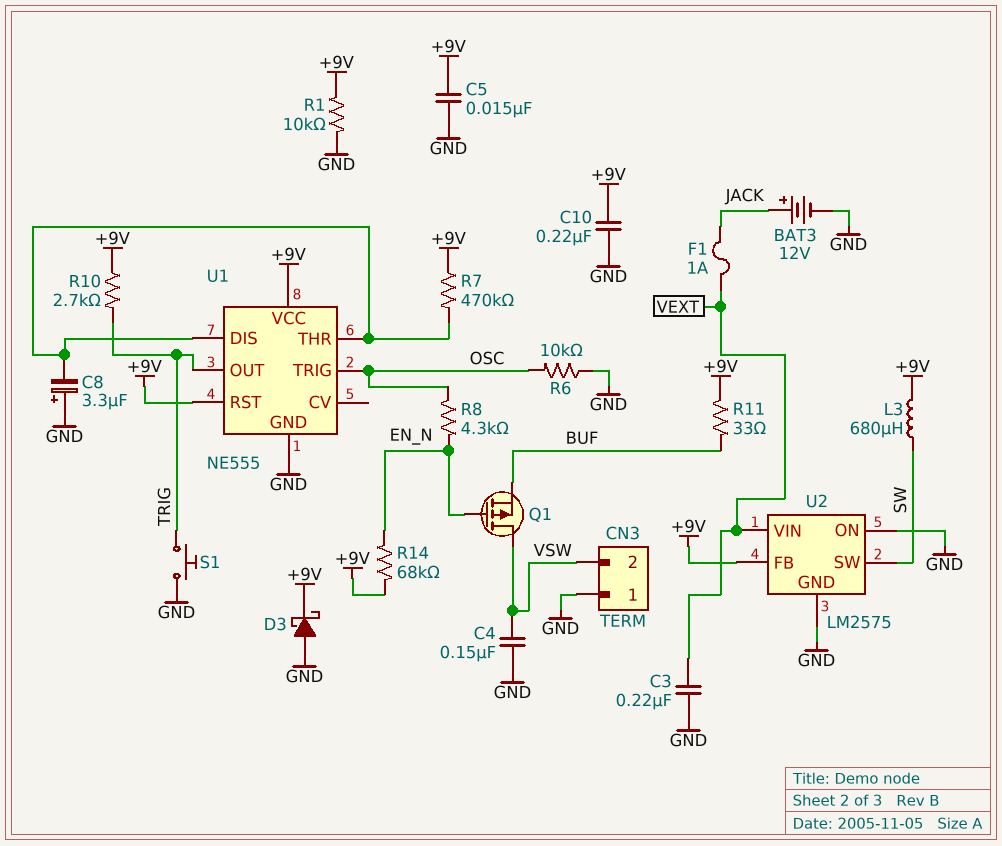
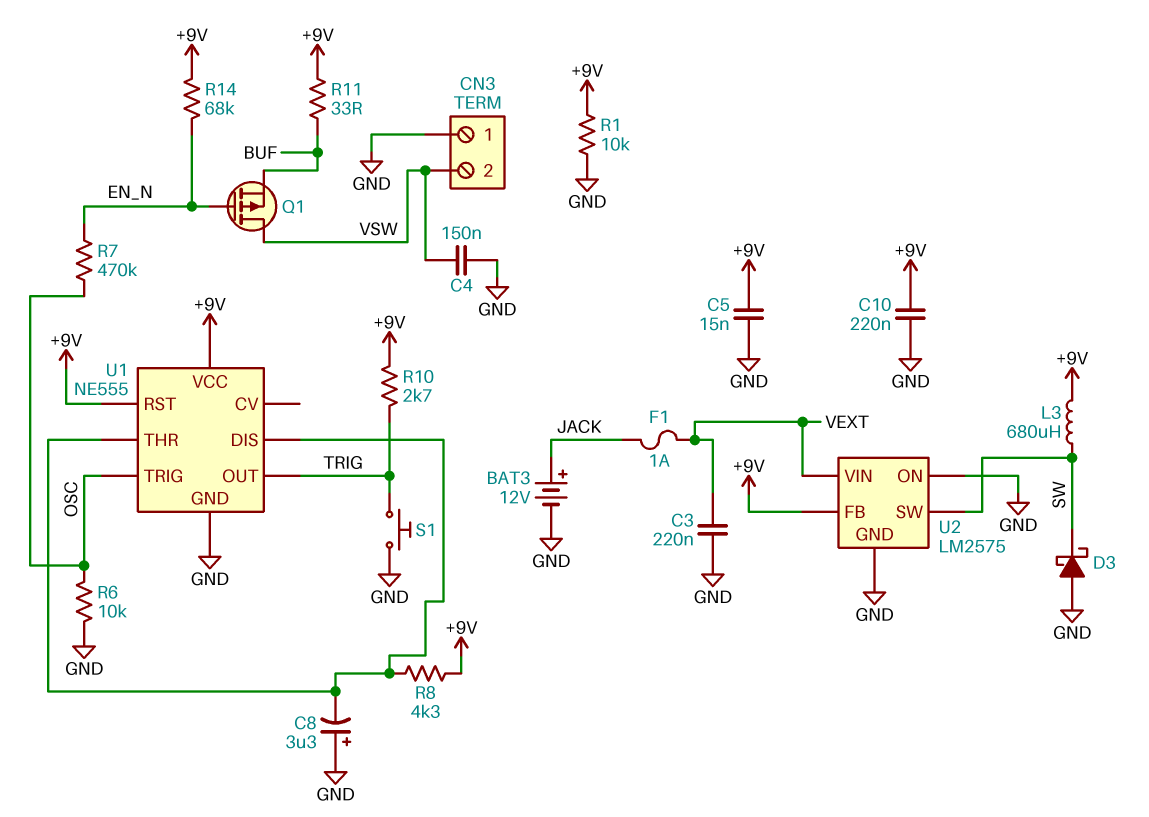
D3: schottky (A GND, K +9V) -> schottky (A GND, K SW)
R7: 470k (+9V, U1/DIS) -> 470k (EN_N, OSC)
R8: 4.3k (EN_N, OSC) -> 4.3k (+9V, U1/DIS)

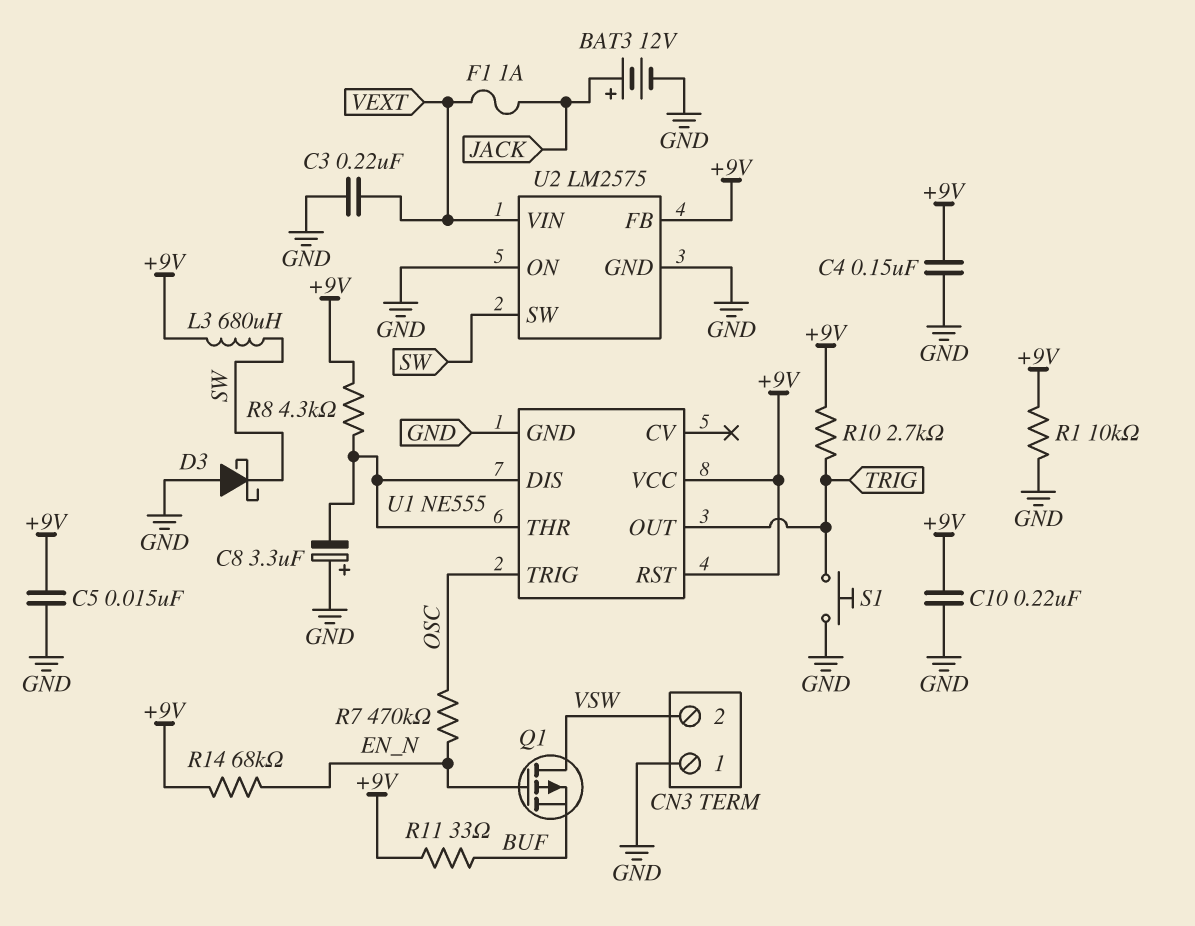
C4: 150nF (GND, VSW) -> 150nF (+9V, GND)
R6: 10k (GND, OSC) -> none

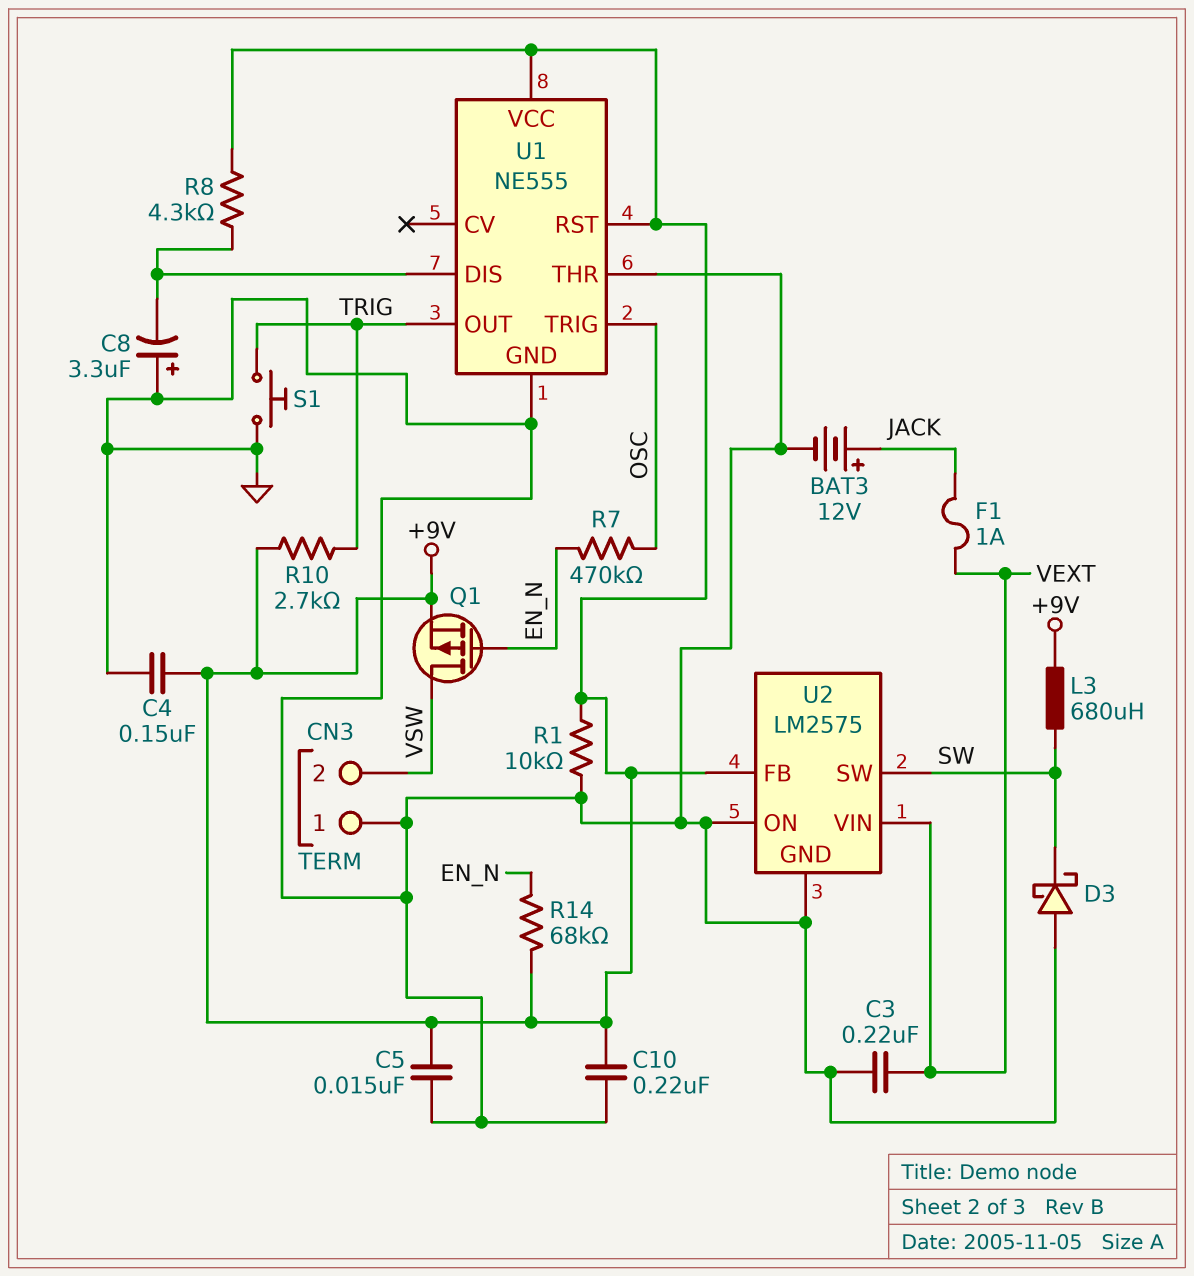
Q1: PMOS (G EN_N, D VSW, S BUF) -> PMOS (G EN_N, D VSW, S +9V)
R11: 33 (+9V, BUF) -> none
U1 pin THR: U1/DIS -> GND

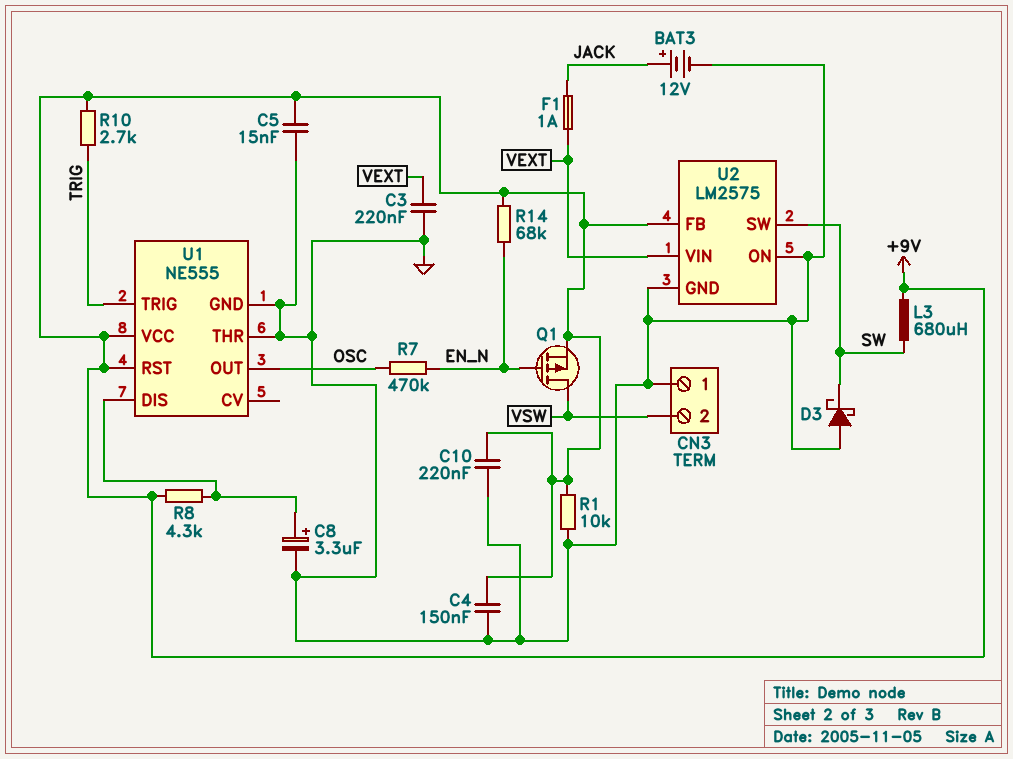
C8: 3.3uF (plus GND, minus U1/DIS) -> 3.3uF (plus U1/DIS, minus GND)
S1: button (GND, TRIG) -> none
U1 pin OUT: TRIG -> OSC
U1 pin TRIG: OSC -> TRIG

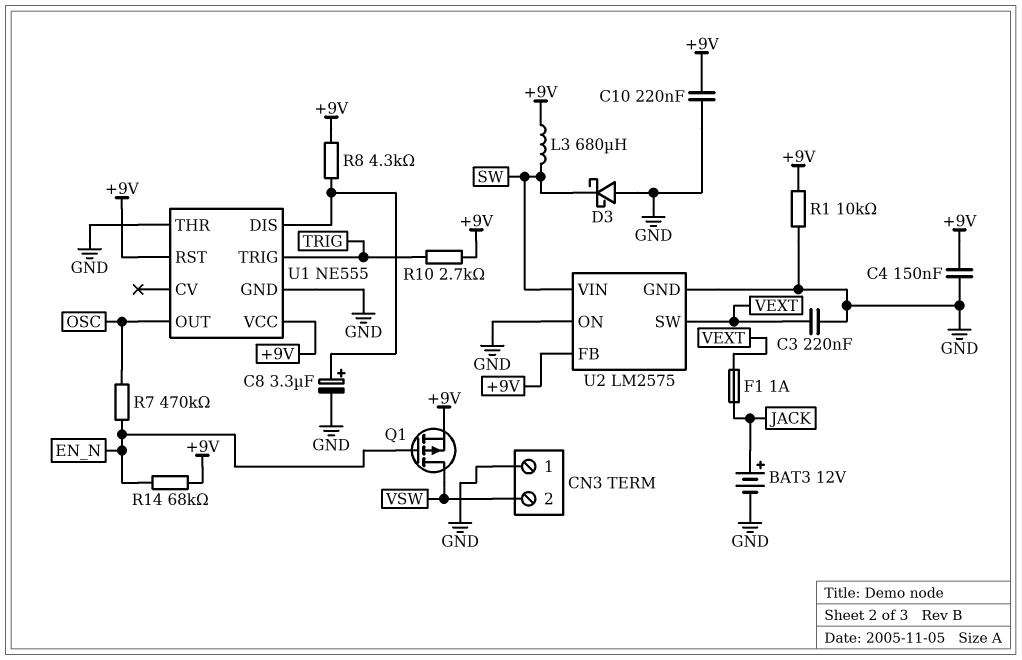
C5: 15nF (+9V, GND) -> none
U2 pin SW: SW -> VEXT
U2 pin VIN: VEXT -> SW

